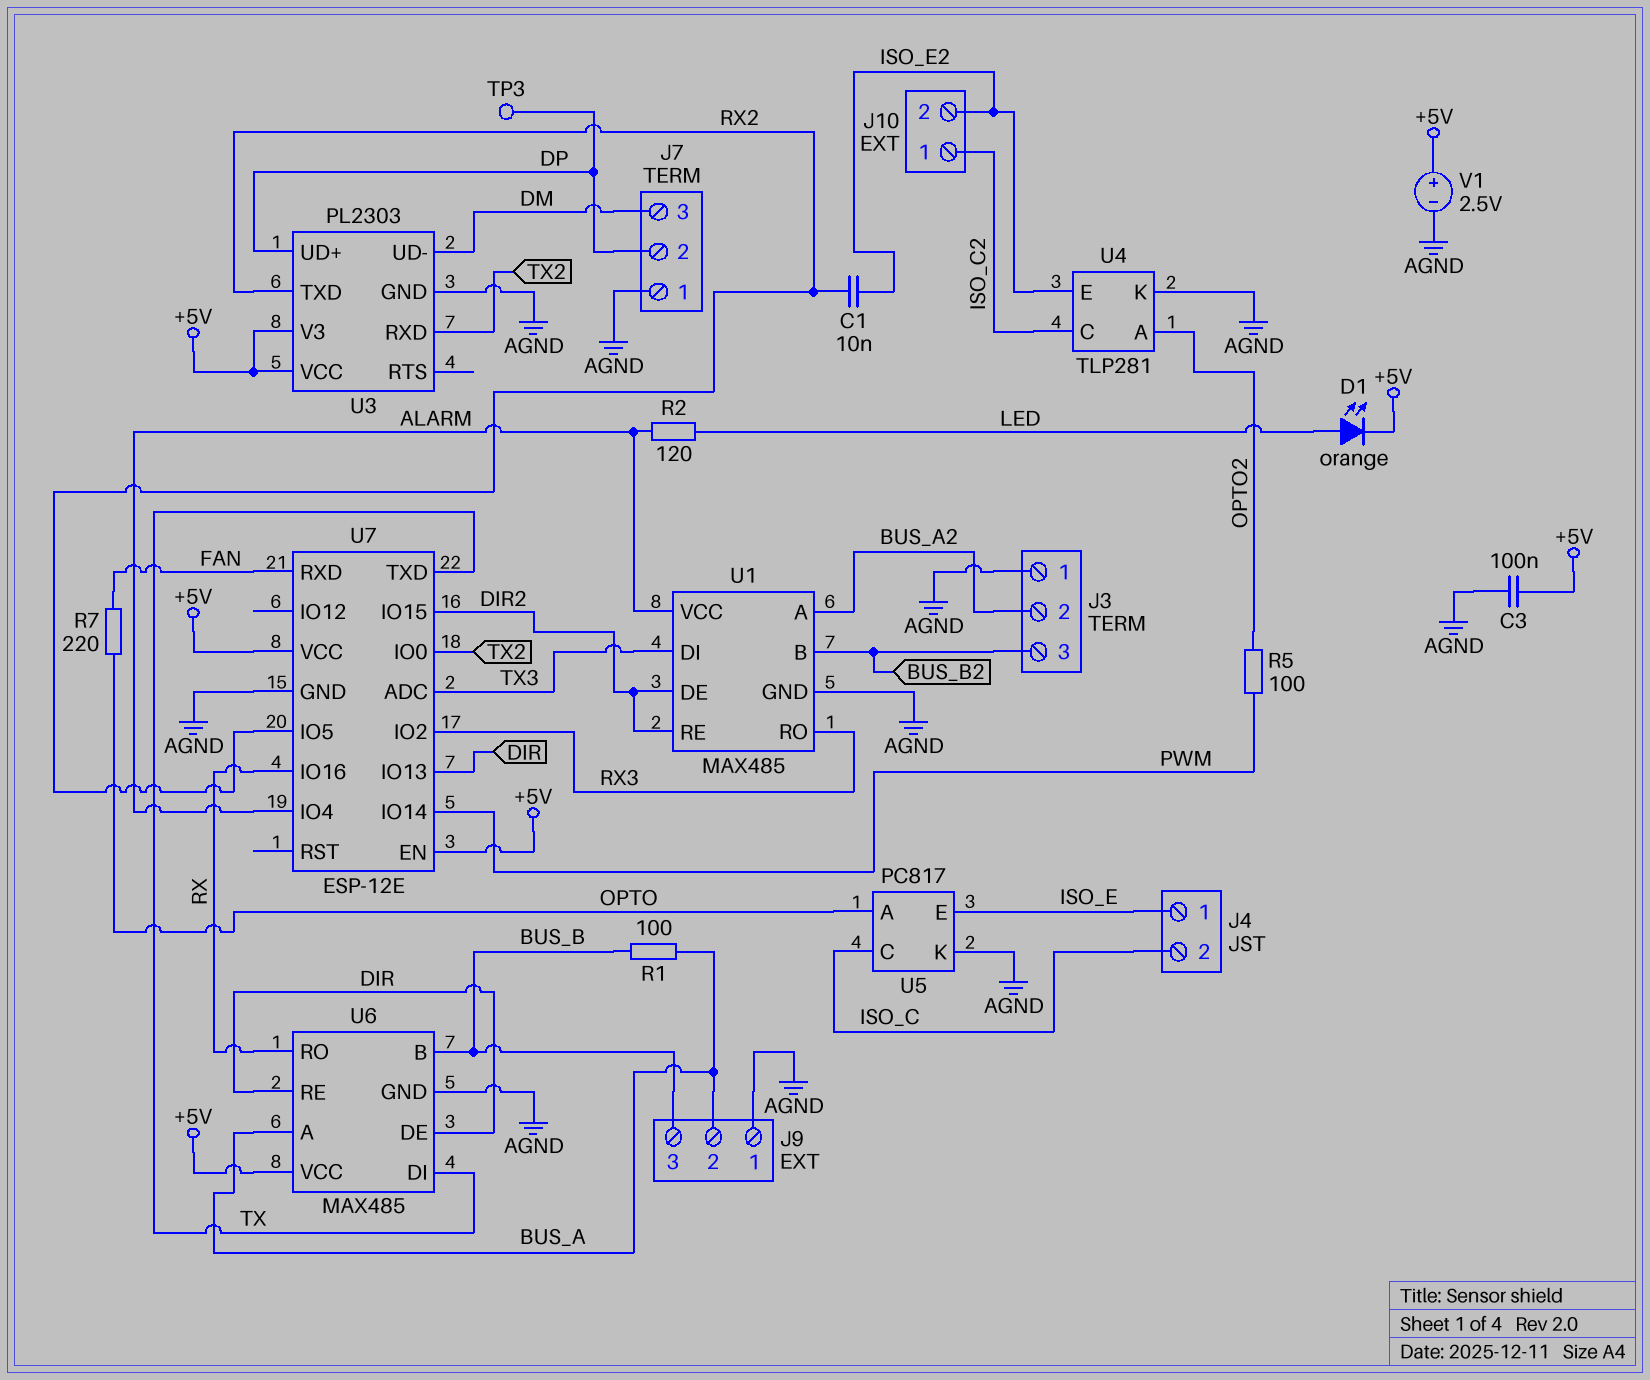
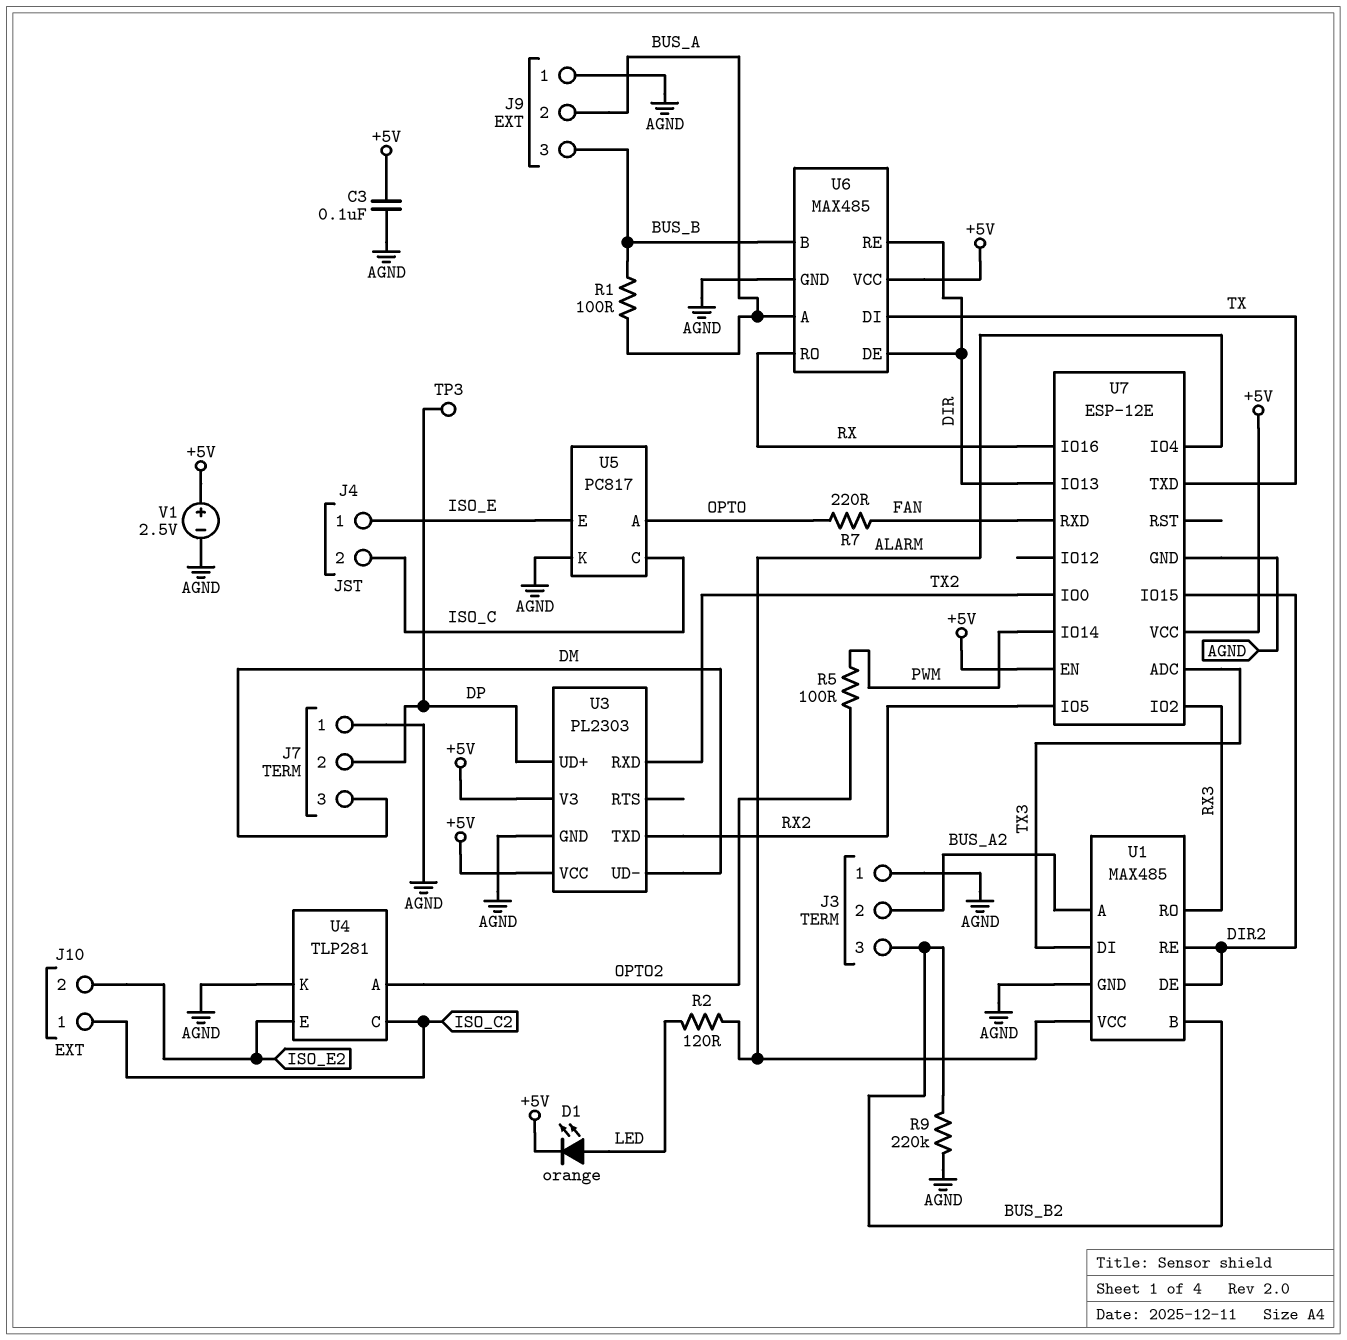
C1: 10nF (ISO_E2, RX2) -> none
R9: none -> 220k (AGND, BUS_B2)

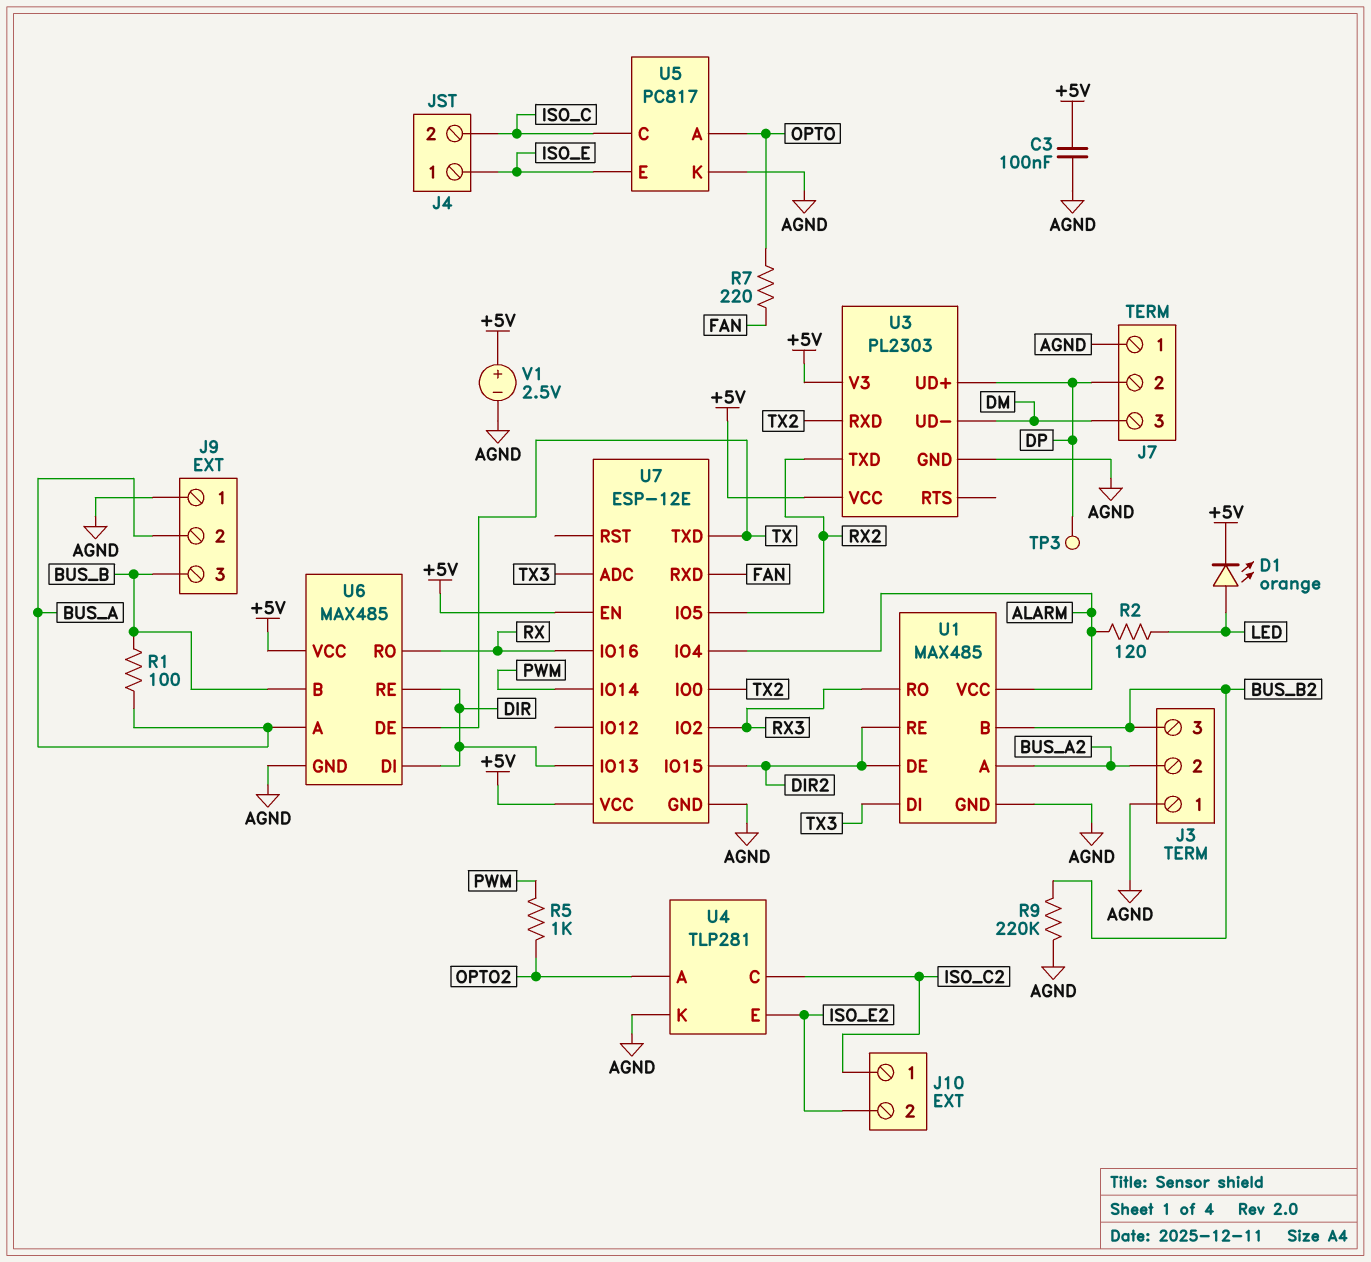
R5: 100 (OPTO2, PWM) -> 1k (OPTO2, PWM)
U6 pin DE: DIR -> TX
U6 pin DI: TX -> DIR

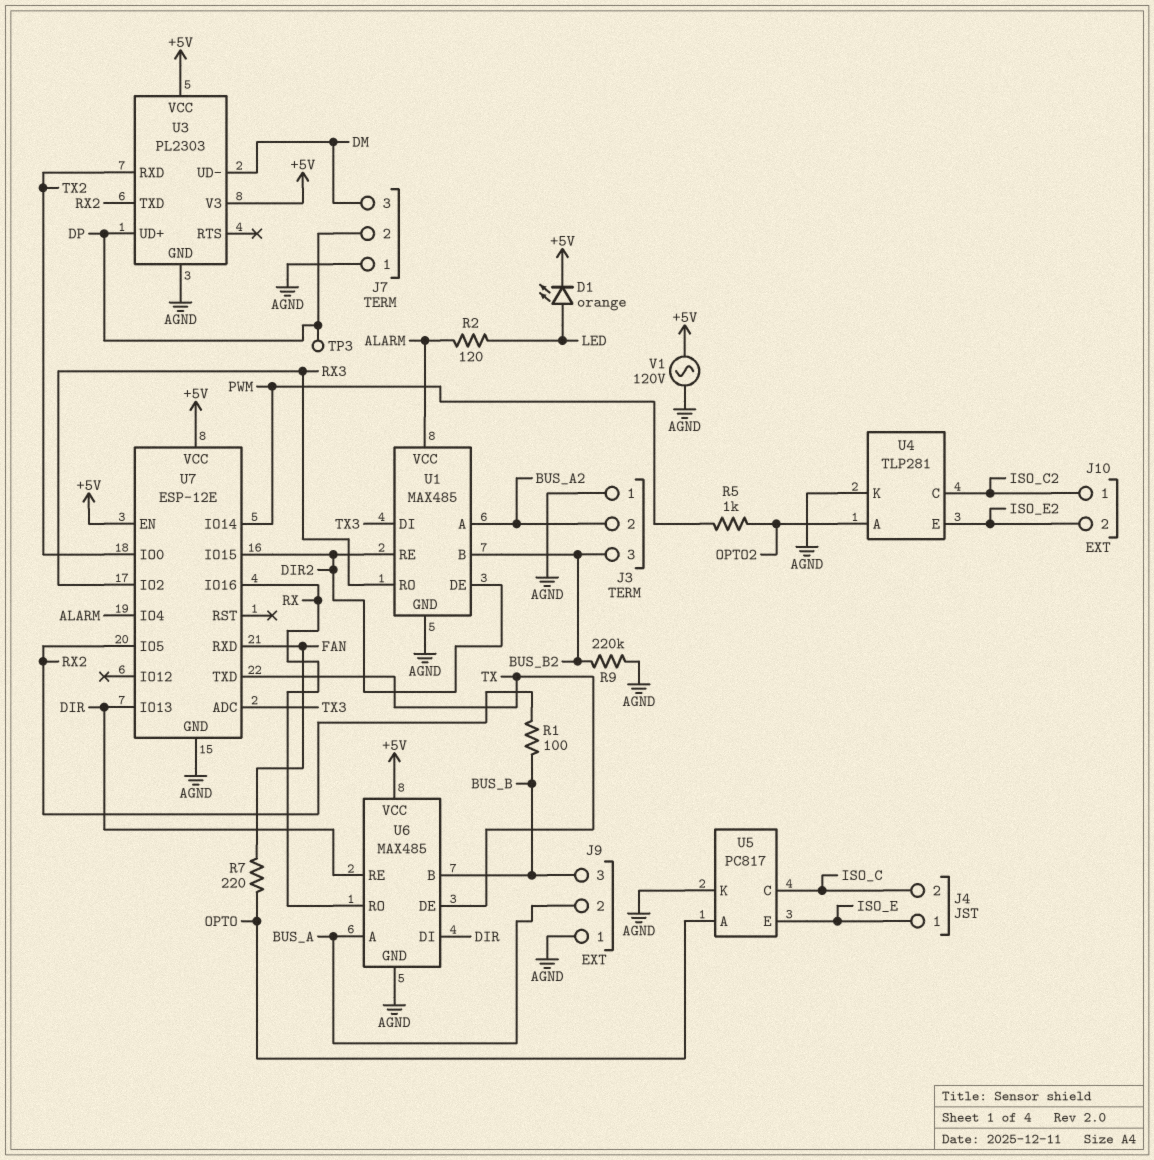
C3: 100nF (+5V, AGND) -> none
R1: 100 (BUS_A, BUS_B) -> 100 (BUS_B, RX2)
V1: 2.5V (plus +5V, minus AGND) -> AC 120V (+5V, AGND)

